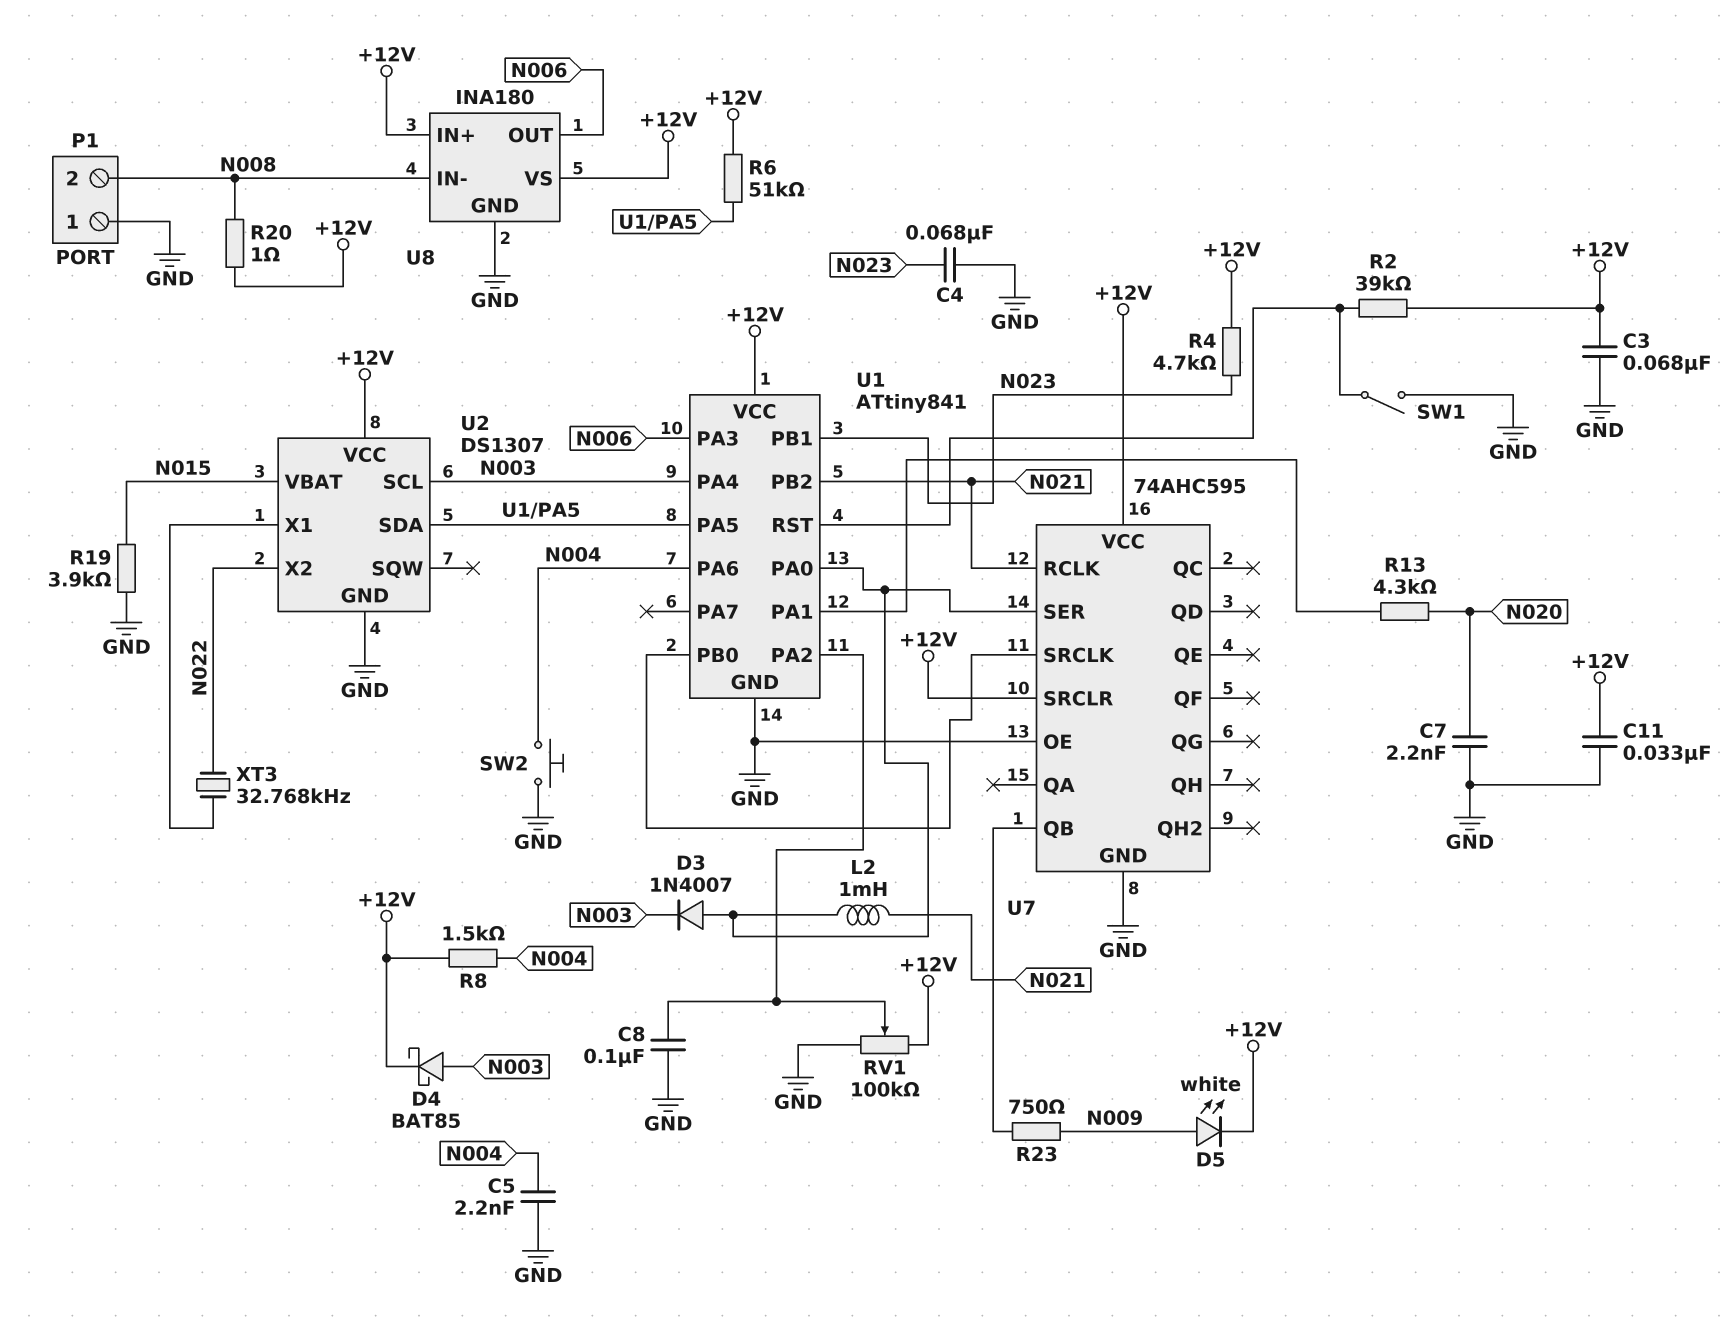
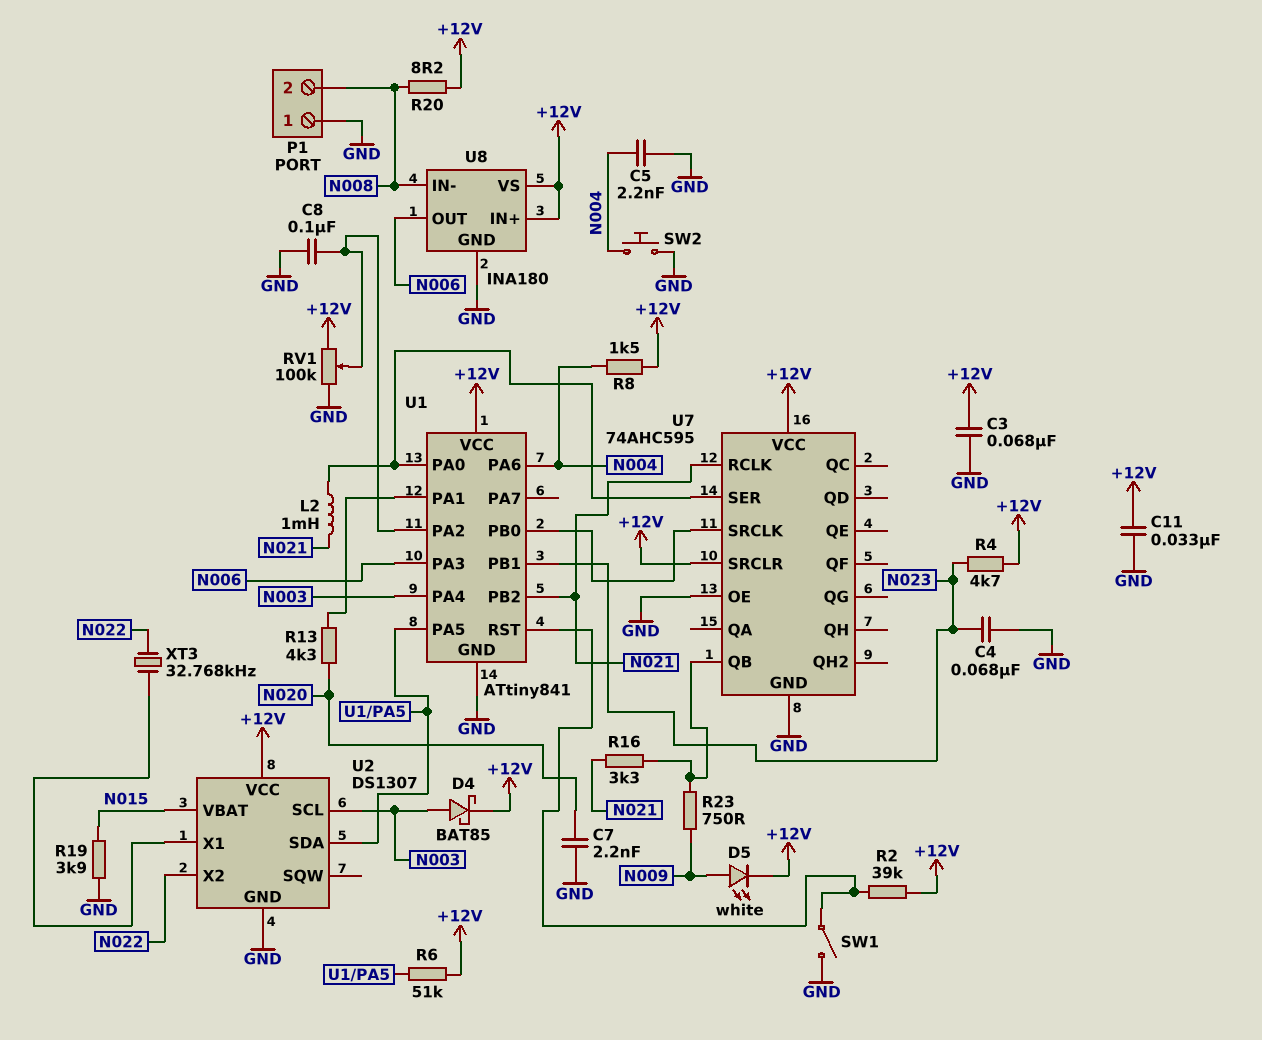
D3: diode 1N4007 (A U1/PA0, K N003) -> none
R16: none -> 3.3k (N021, U7/QB)
R20: 1 (+12V, N008) -> 8.2 (+12V, N008)

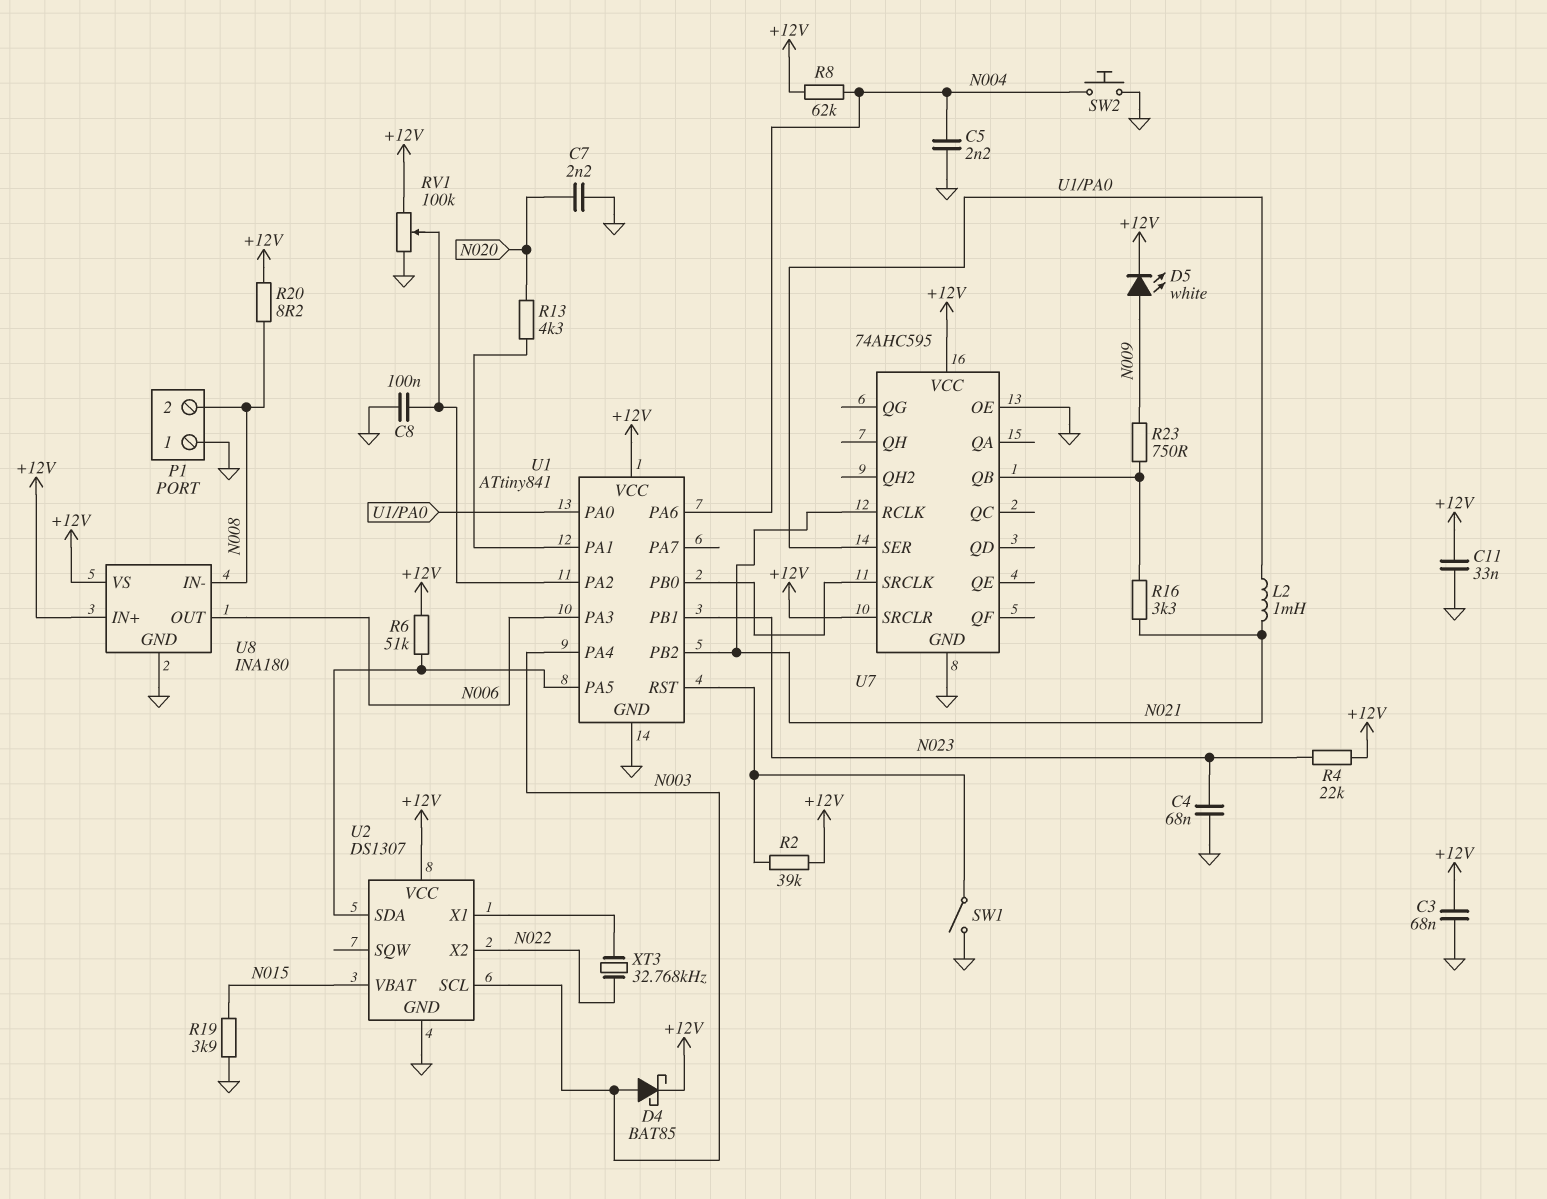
R4: 4.7k (+12V, N023) -> 22k (+12V, N023)
R8: 1.5k (+12V, N004) -> 62k (+12V, N004)

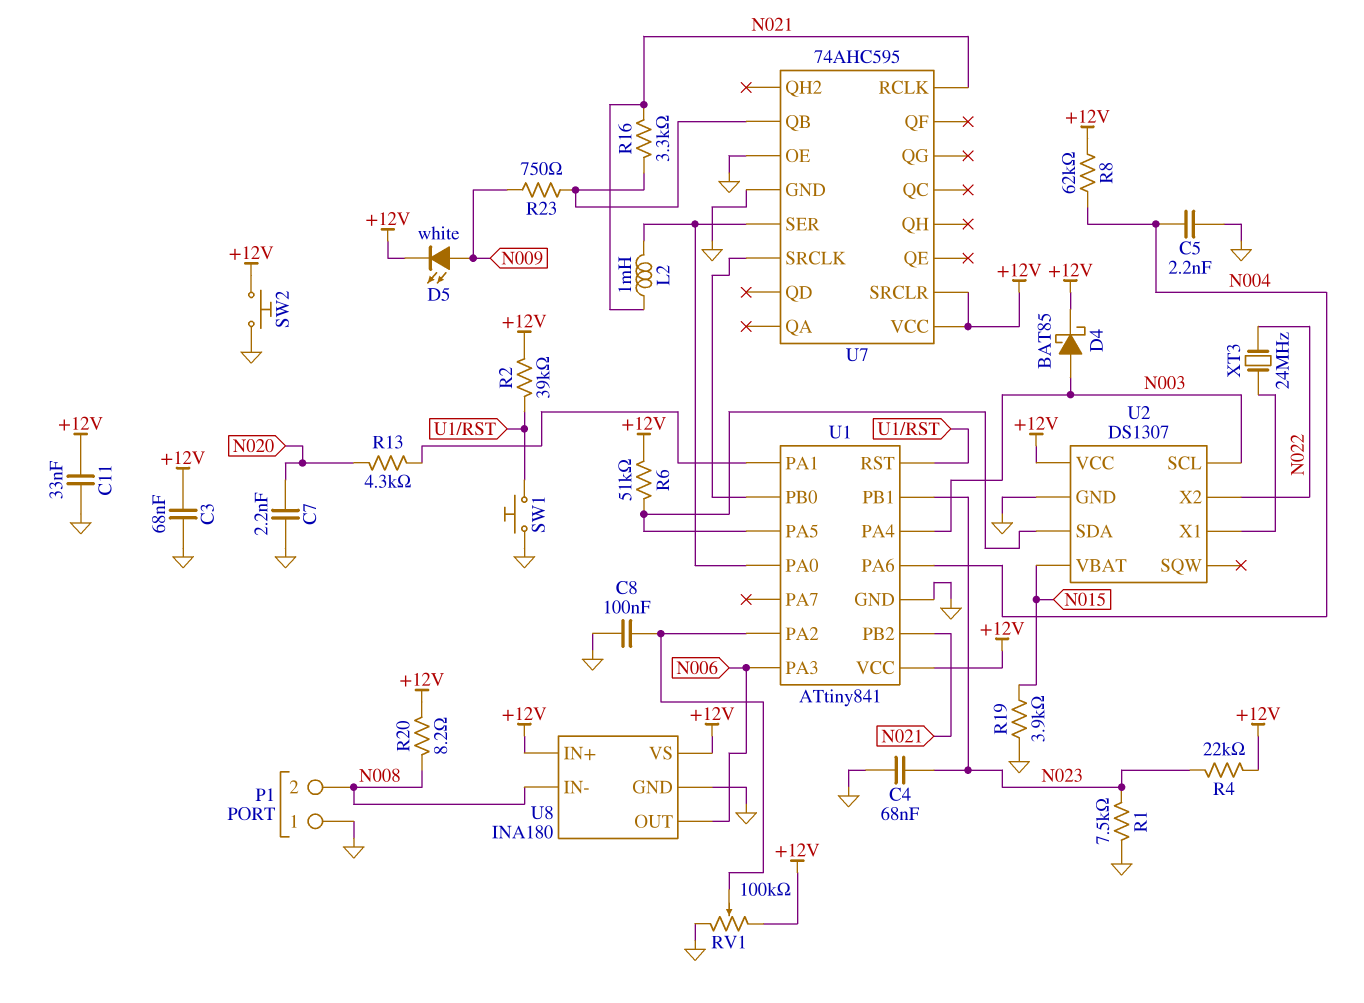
R1: none -> 7.5k (GND, N023)
SW1: switch (GND, U1/RST) -> button (GND, U1/RST)
SW2: button (GND, N004) -> button (+12V, GND)
XT3: 32.768kHz (N022, U2/X1) -> 24MHz (N022, U2/X1)

